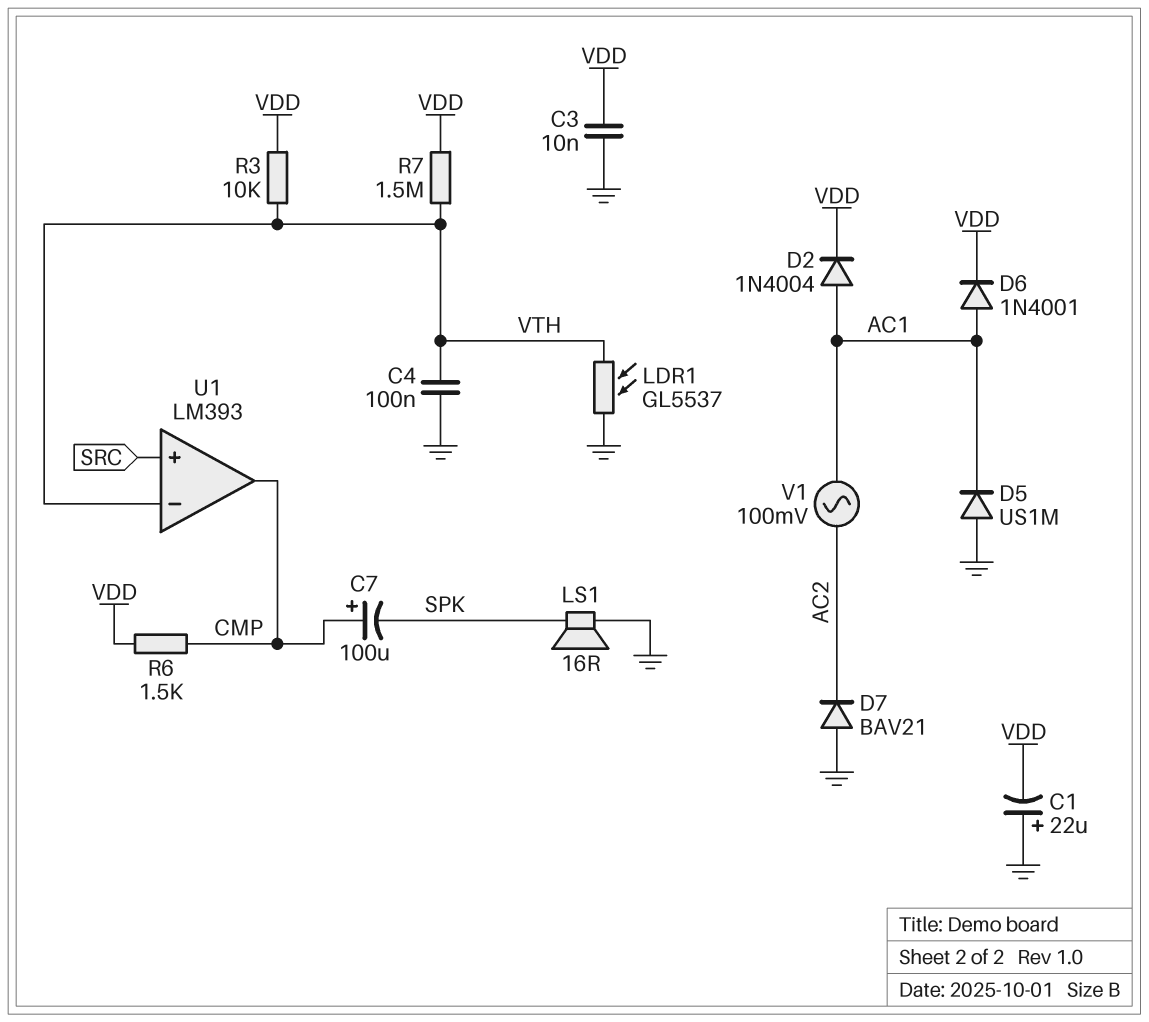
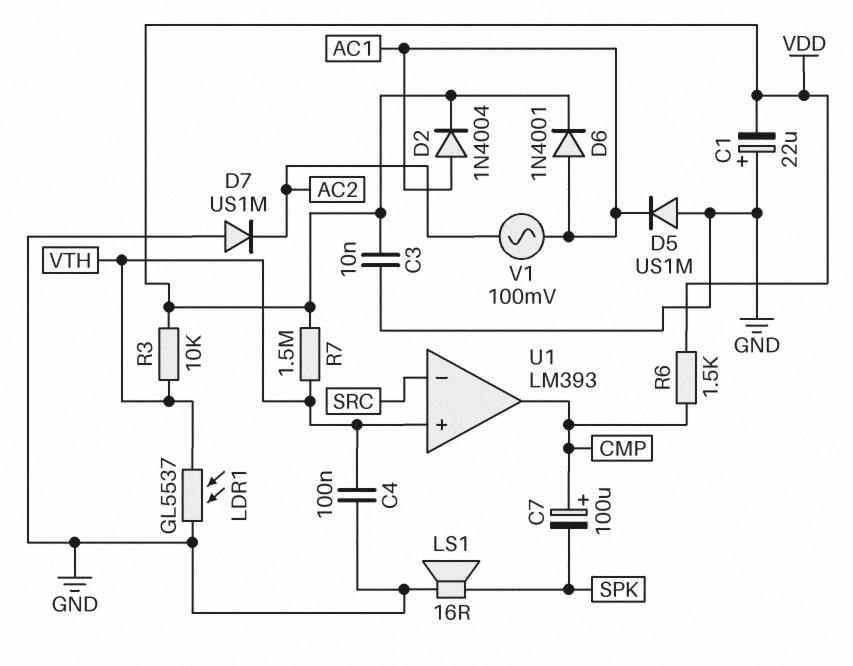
D7: diode BAV21 (A GND, K AC2) -> diode US1M (A GND, K AC2)
U1 pin in+: SRC -> VTH
U1 pin in-: VTH -> SRC

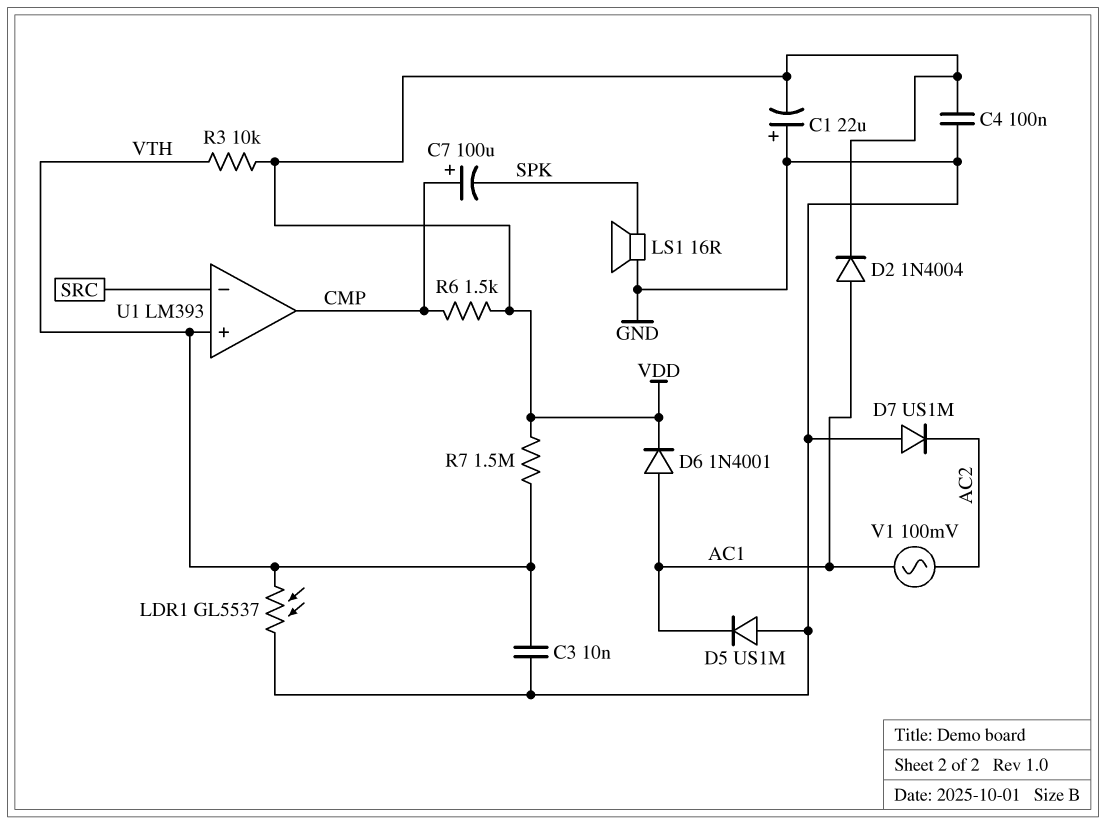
C3: 10nF (GND, VDD) -> 10nF (GND, VTH)
C4: 100nF (GND, VTH) -> 100nF (GND, VDD)

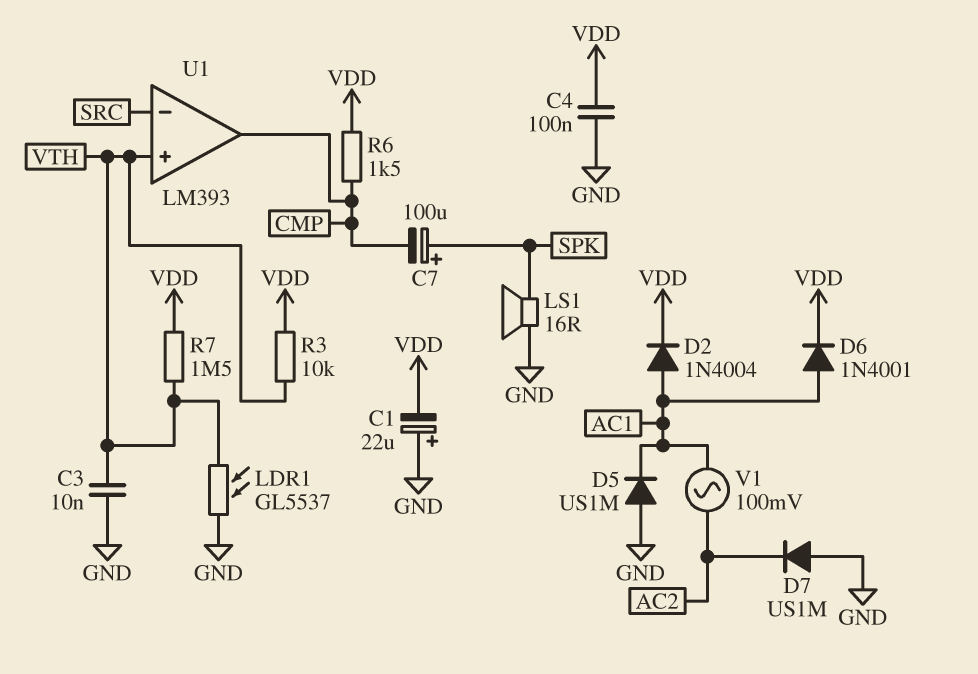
C7: 100uF (plus CMP, minus SPK) -> 100uF (plus SPK, minus CMP)

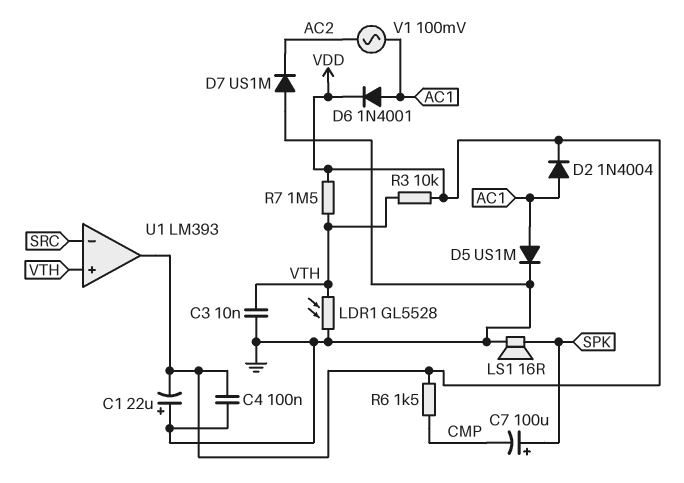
D5: diode US1M (A GND, K AC1) -> diode US1M (A AC1, K GND)
LDR1: GL5537 (GND, VTH) -> GL5528 (GND, VTH)
U1 pin out: CMP -> VDD

